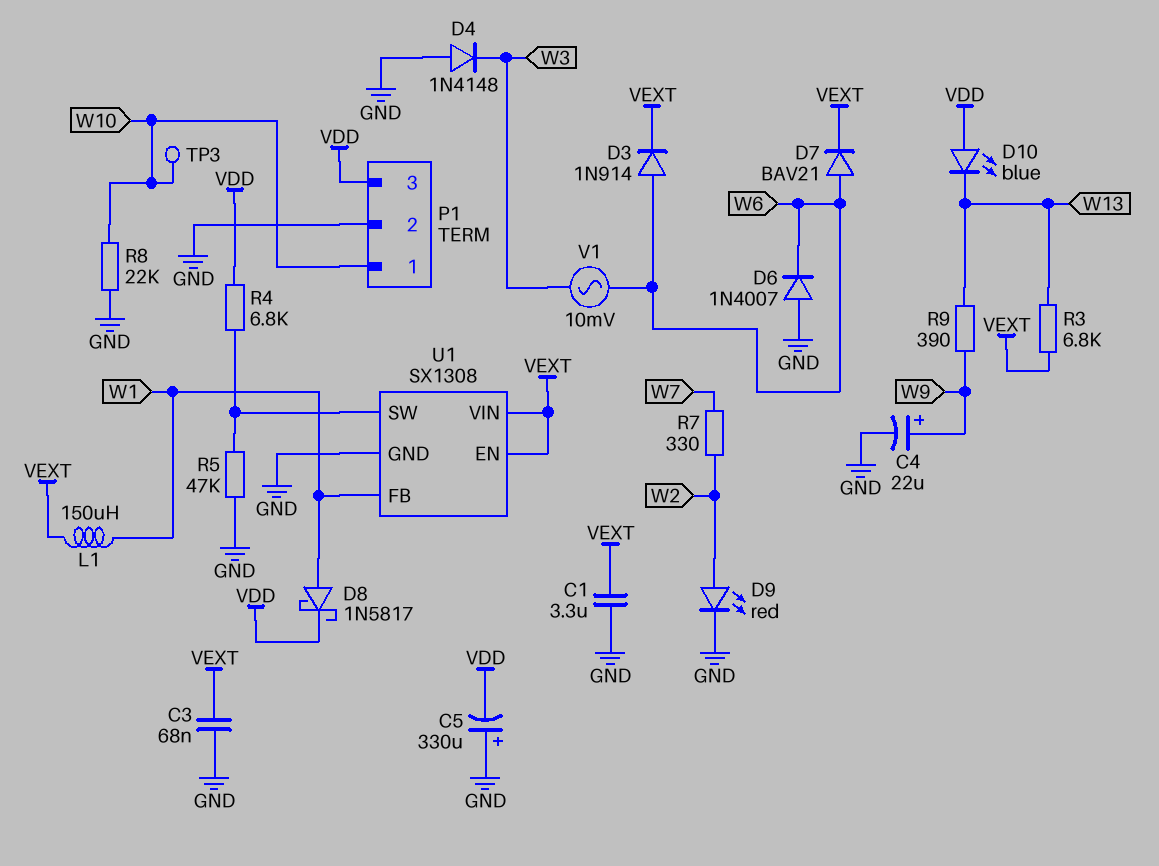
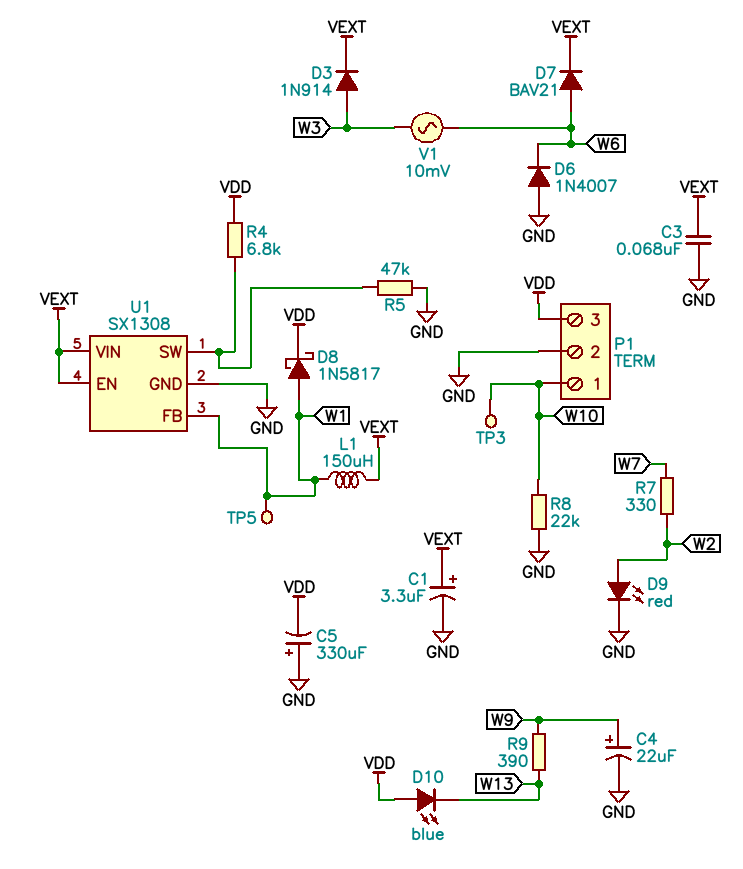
C1: 3.3uF (GND, VEXT) -> 3.3uF (plus VEXT, minus GND)
D3: diode 1N914 (A W6, K VEXT) -> diode 1N914 (A W3, K VEXT)
D4: diode 1N4148 (A GND, K W3) -> none
R3: 6.8k (VEXT, W13) -> none
TP5: none -> test point (W1)

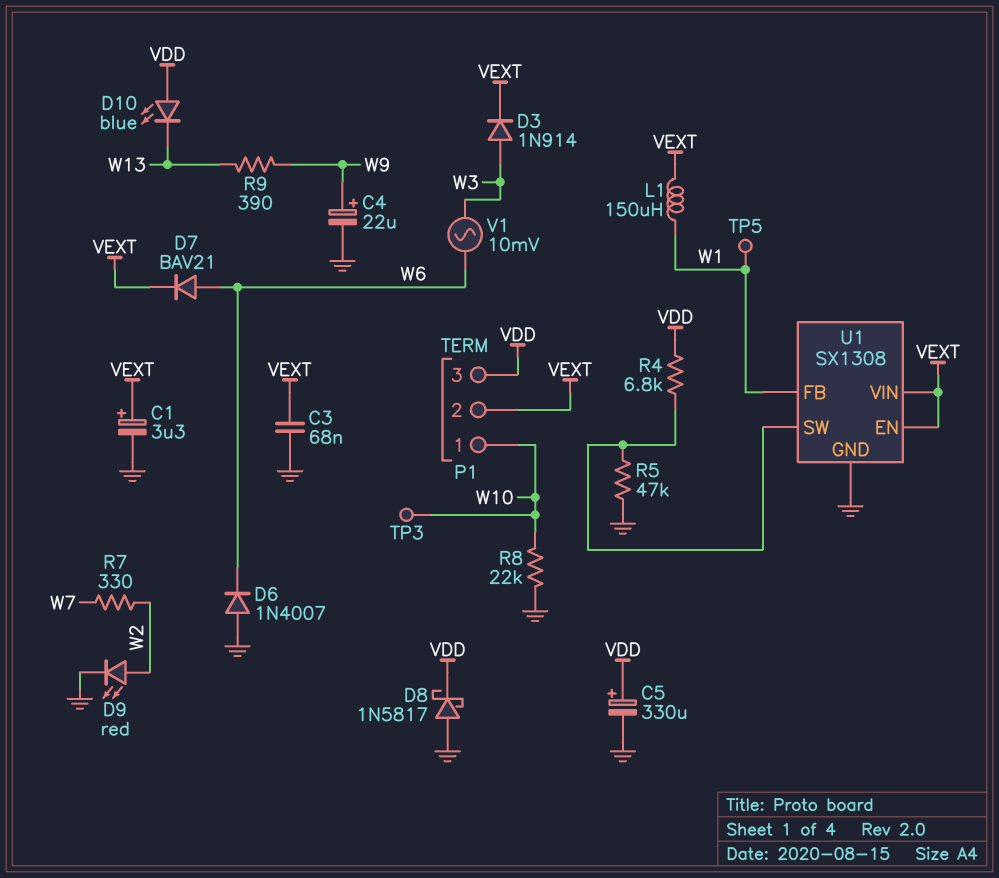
C5: 330uF (plus GND, minus VDD) -> 330uF (plus VDD, minus GND)
D8: schottky 1N5817 (A W1, K VDD) -> schottky 1N5817 (A GND, K VDD)
P1 pin 2: GND -> VEXT

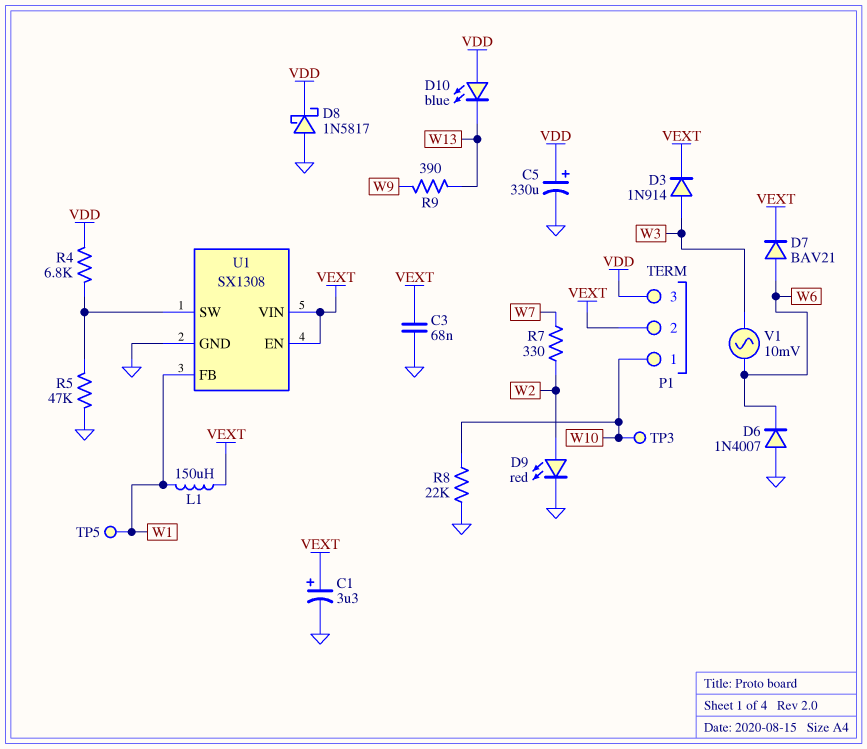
C4: 22uF (plus W9, minus GND) -> none

